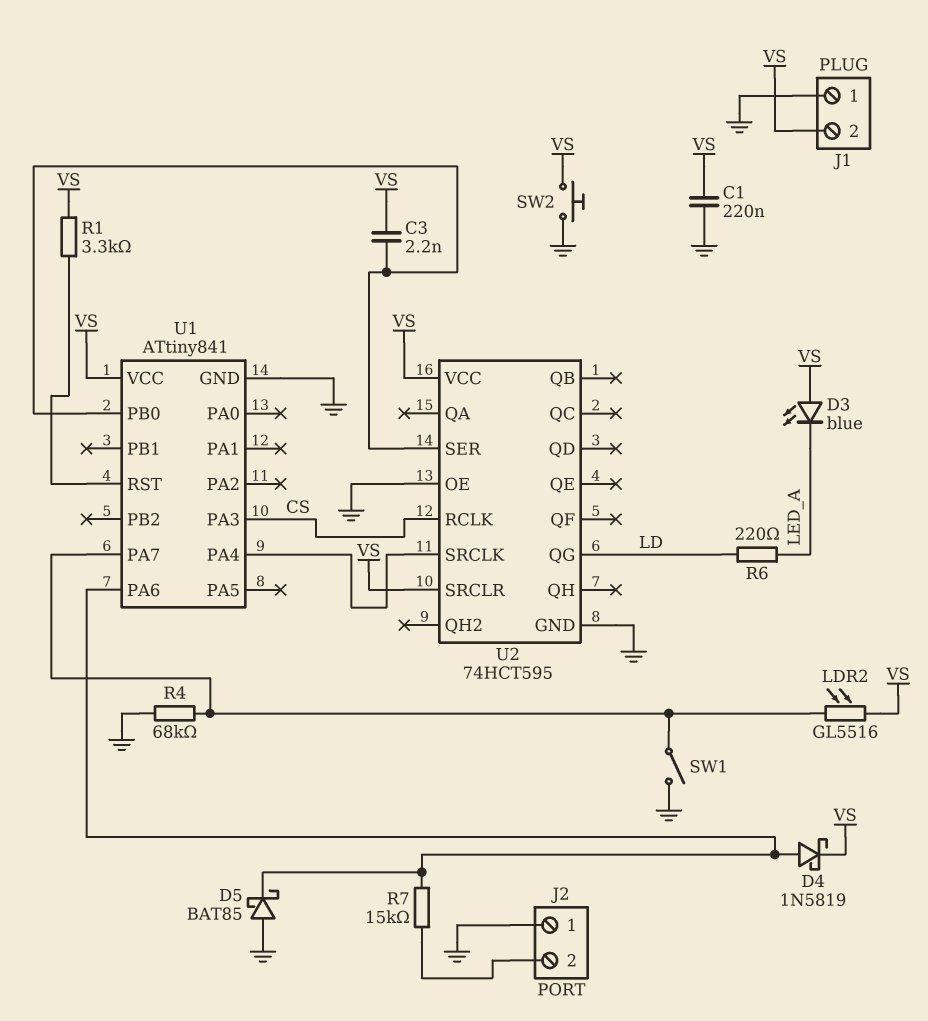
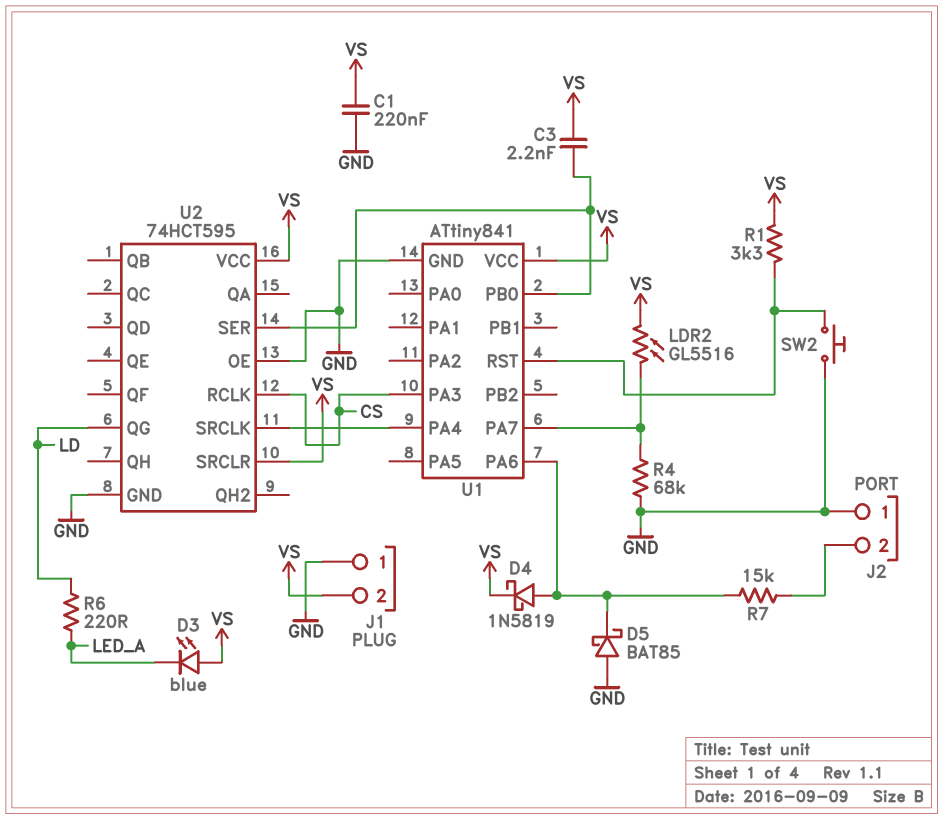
SW1: switch (GND, U1/PA7) -> none
SW2: button (GND, VS) -> button (GND, U1/RST)

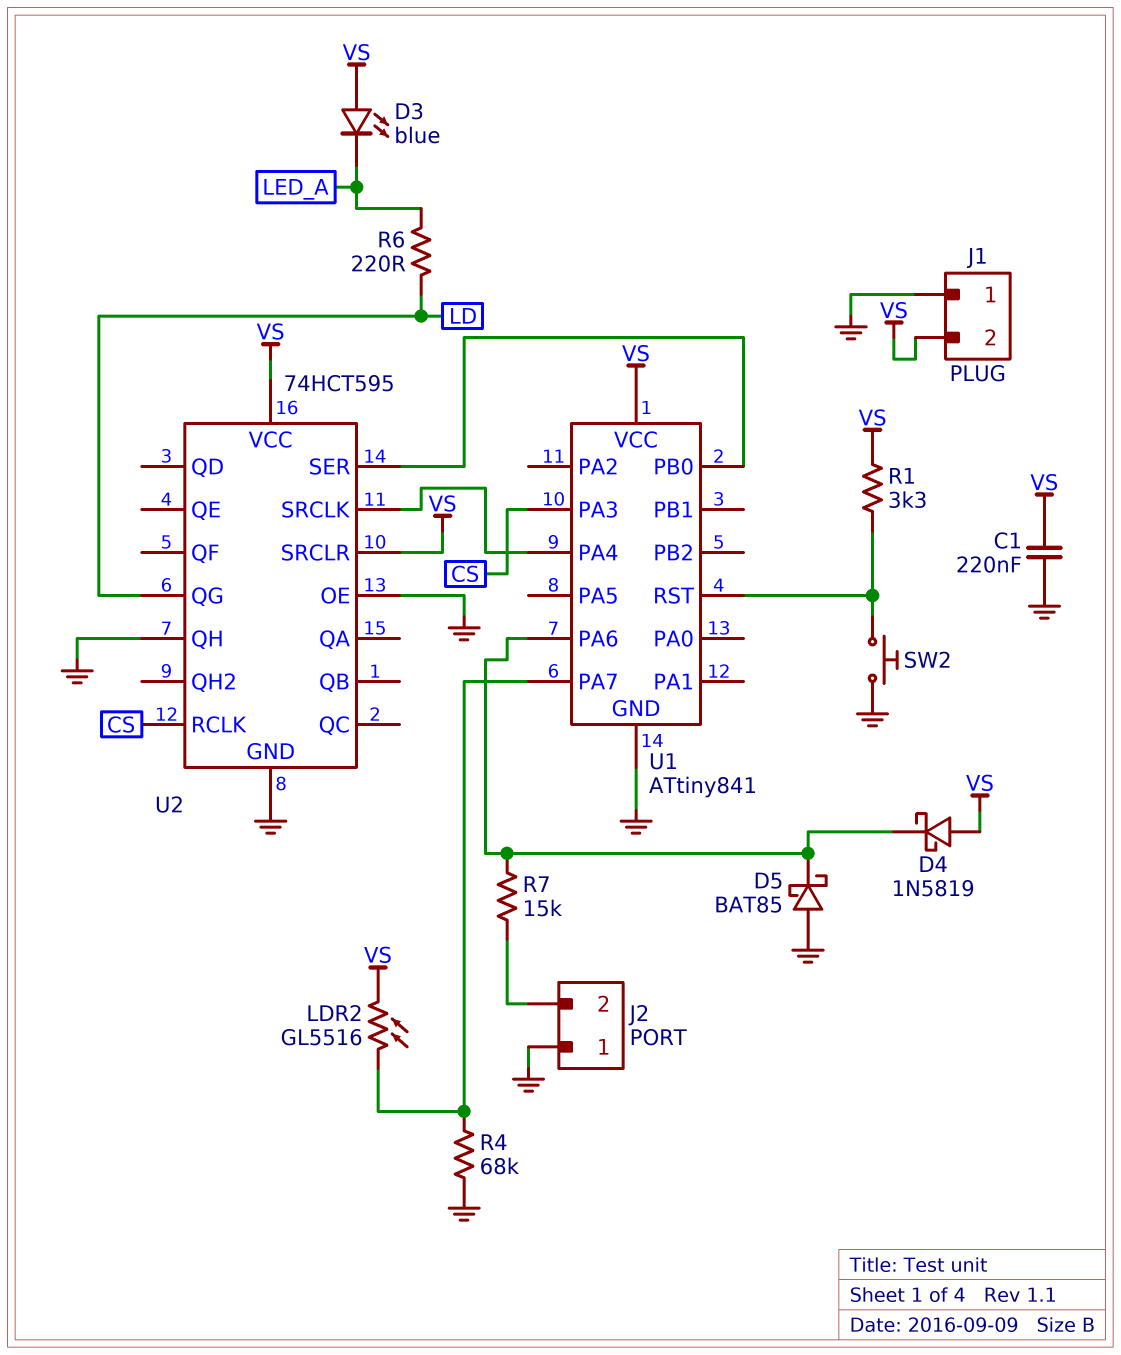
C3: 2.2nF (U1/PB0, VS) -> none
D4: schottky 1N5819 (A U1/PA6, K VS) -> schottky 1N5819 (A VS, K U1/PA6)
U2 pin QH: none -> GND

